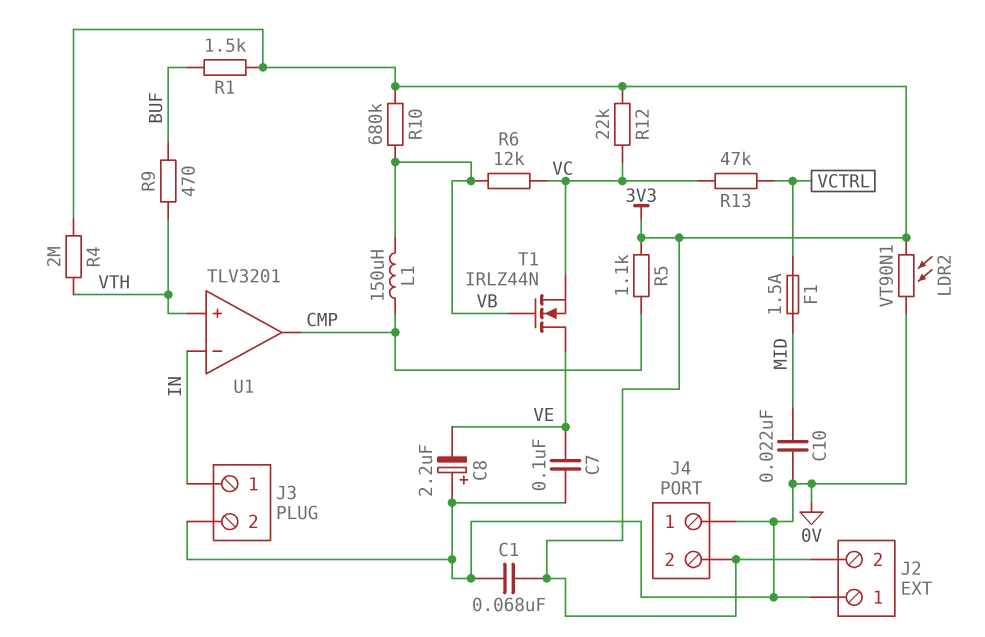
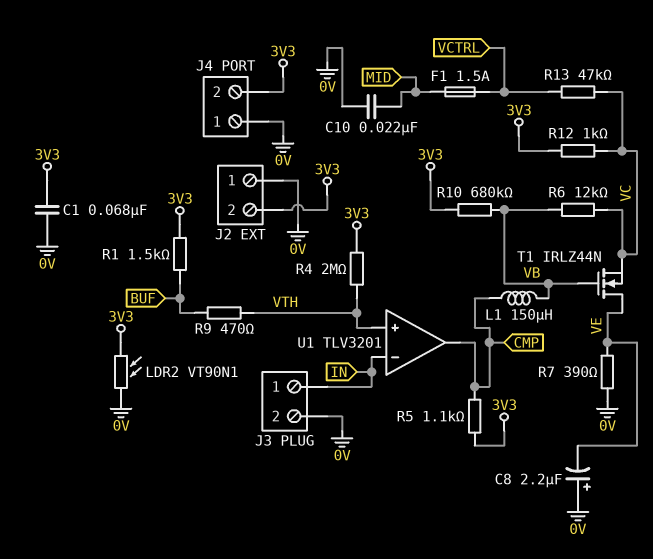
C7: 100nF (0V, VE) -> none
R7: none -> 390 (0V, VE)
R12: 22k (3V3, VC) -> 1k (3V3, VC)

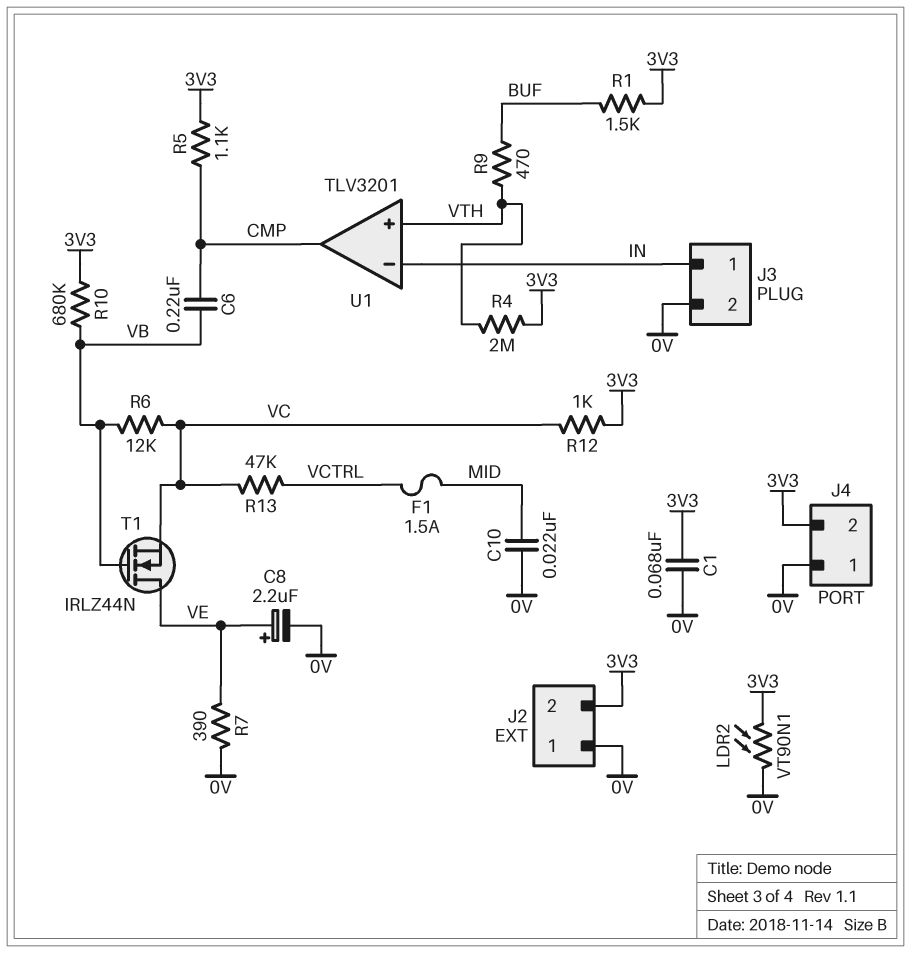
C6: none -> 220nF (CMP, VB)
C8: 2.2uF (plus 0V, minus VE) -> 2.2uF (plus VE, minus 0V)
L1: 150uH (CMP, VB) -> none

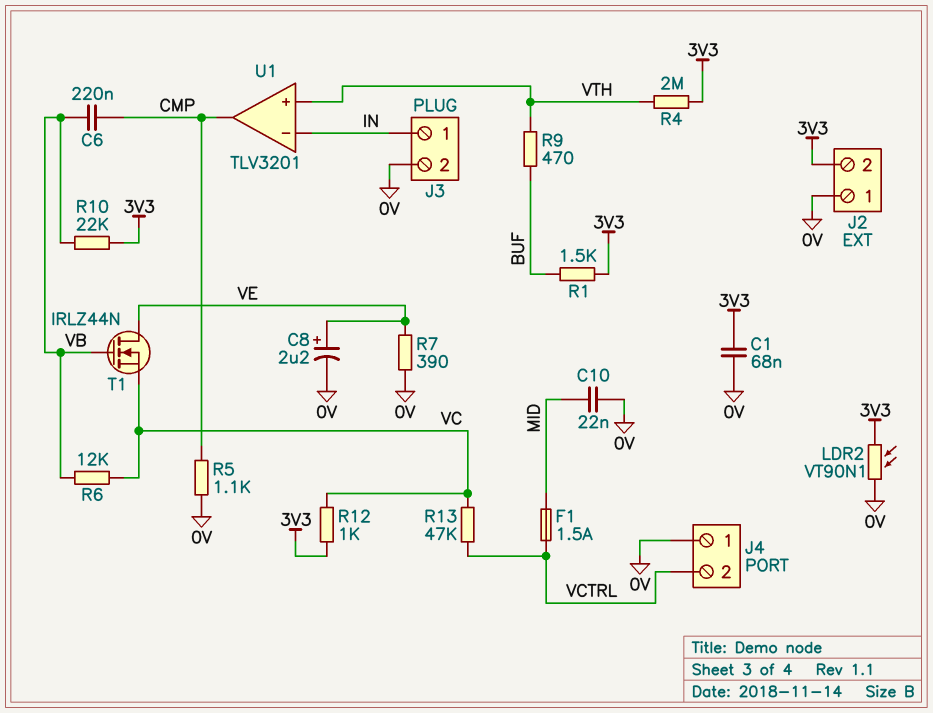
J4 pin 2: 3V3 -> VCTRL
R5: 1.1k (3V3, CMP) -> 1.1k (0V, CMP)
R10: 680k (3V3, VB) -> 22k (3V3, VB)

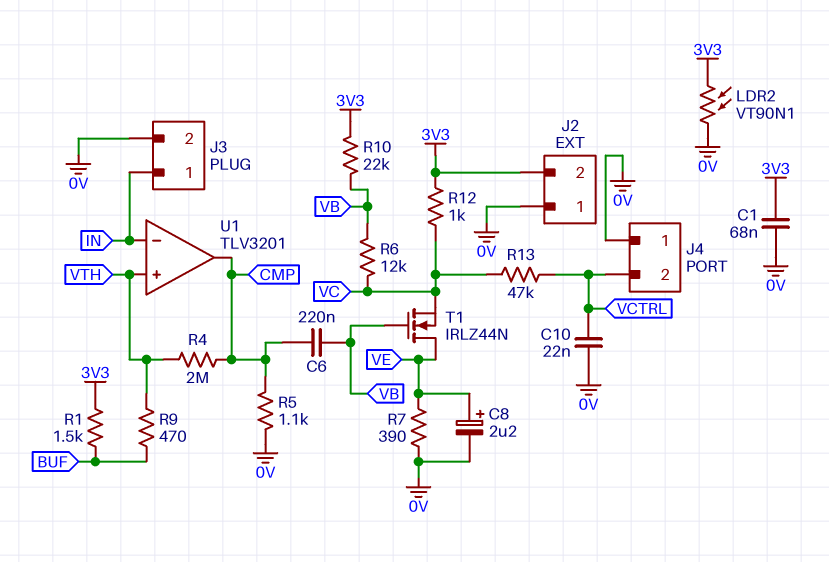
C10: 22nF (0V, MID) -> 22nF (0V, VCTRL)
F1: 1.5A (MID, VCTRL) -> none
R4: 2M (3V3, VTH) -> 2M (CMP, VTH)

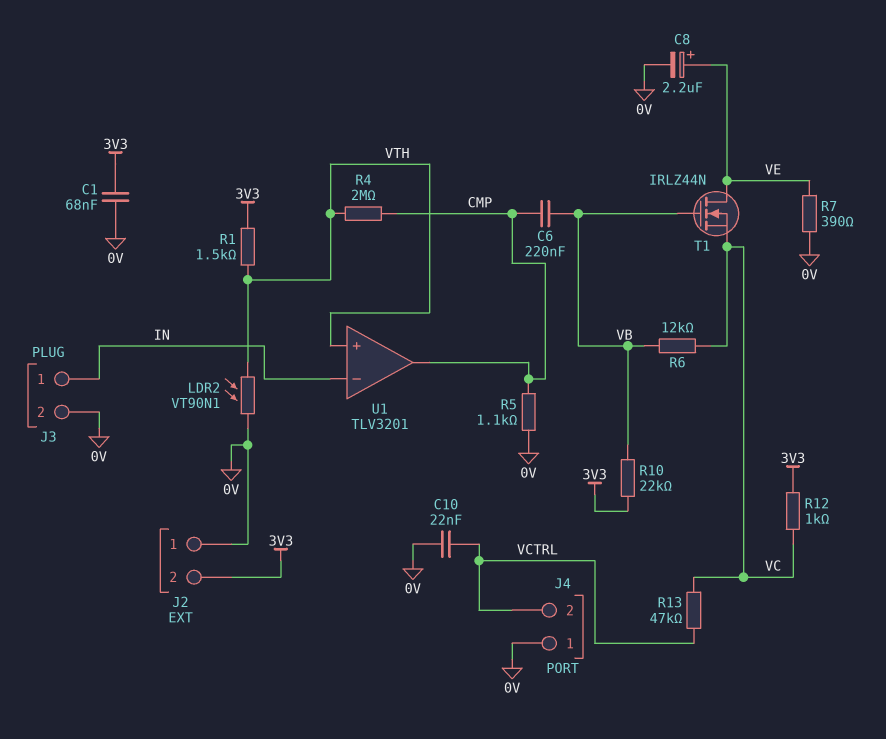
LDR2: VT90N1 (0V, 3V3) -> VT90N1 (0V, VTH)
R1: 1.5k (3V3, BUF) -> 1.5k (3V3, VTH)
R9: 470 (BUF, VTH) -> none

